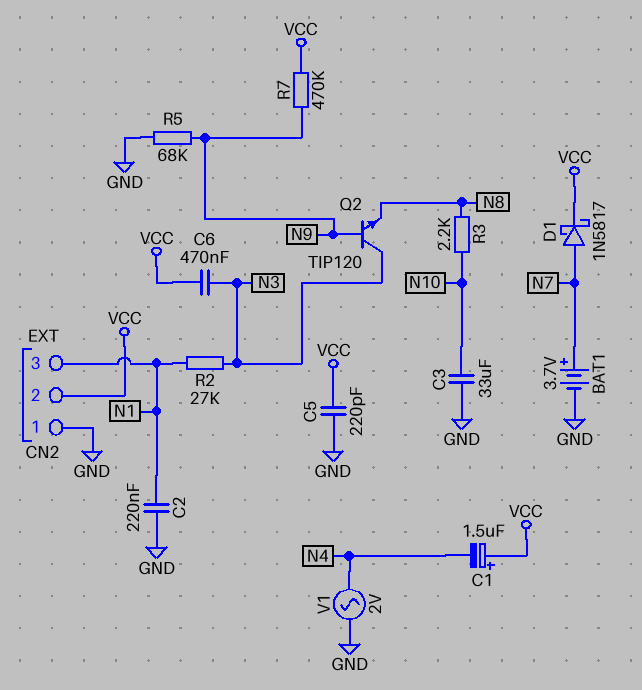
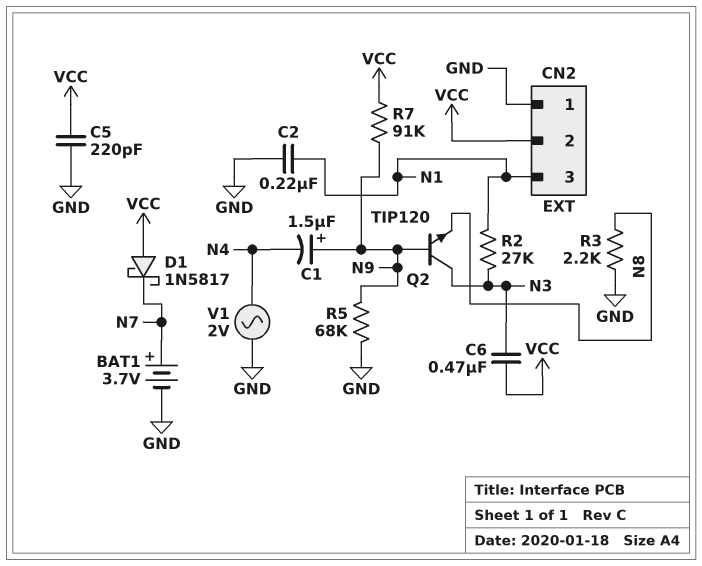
C1: 1.5uF (plus VCC, minus N4) -> 1.5uF (plus N9, minus N4)
C3: 33uF (GND, N10) -> none
D1: schottky 1N5817 (A N7, K VCC) -> schottky 1N5817 (A VCC, K N7)
R3: 2.2k (N8, N10) -> 2.2k (GND, N8)
R7: 470k (N9, VCC) -> 91k (N9, VCC)

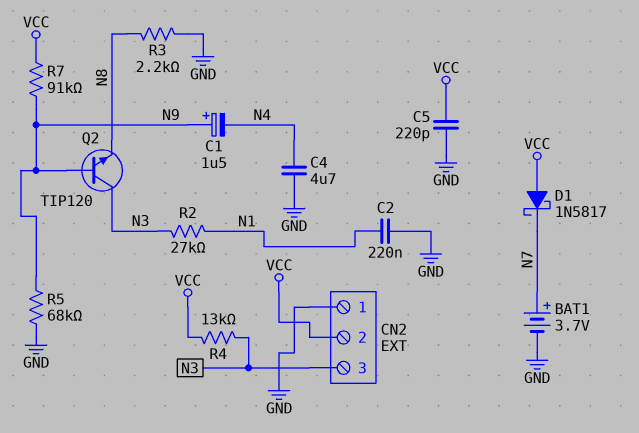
C4: none -> 4.7uF (GND, N4)
C6: 470nF (N3, VCC) -> none
CN2 pin 3: N1 -> N3
R4: none -> 13k (N3, VCC)
V1: AC 2V (GND, N4) -> none

